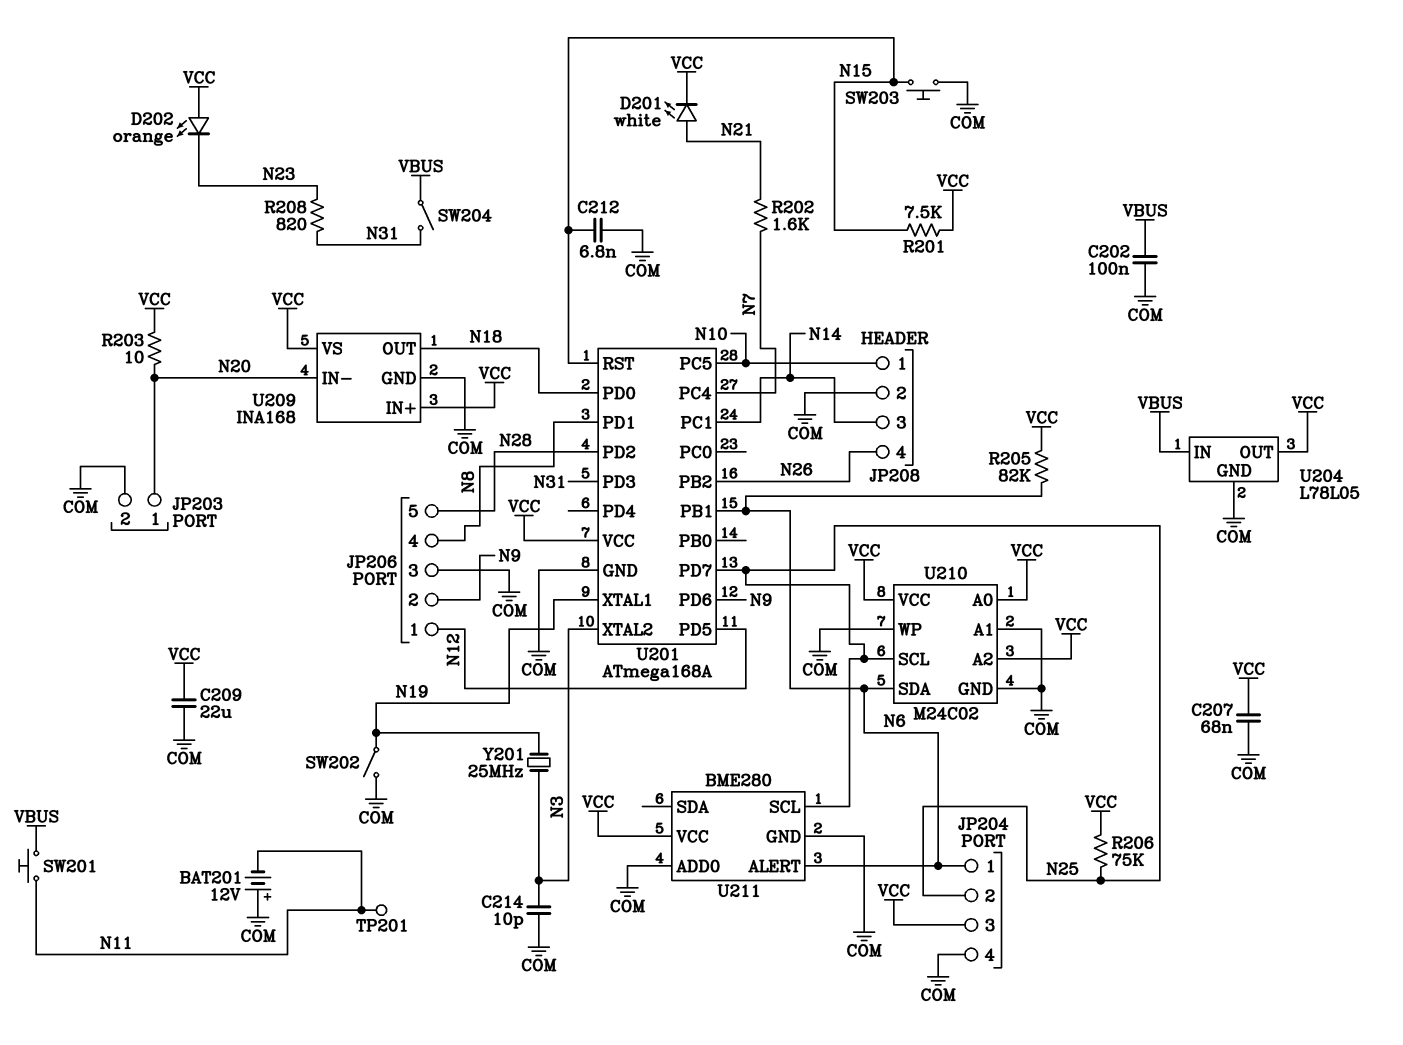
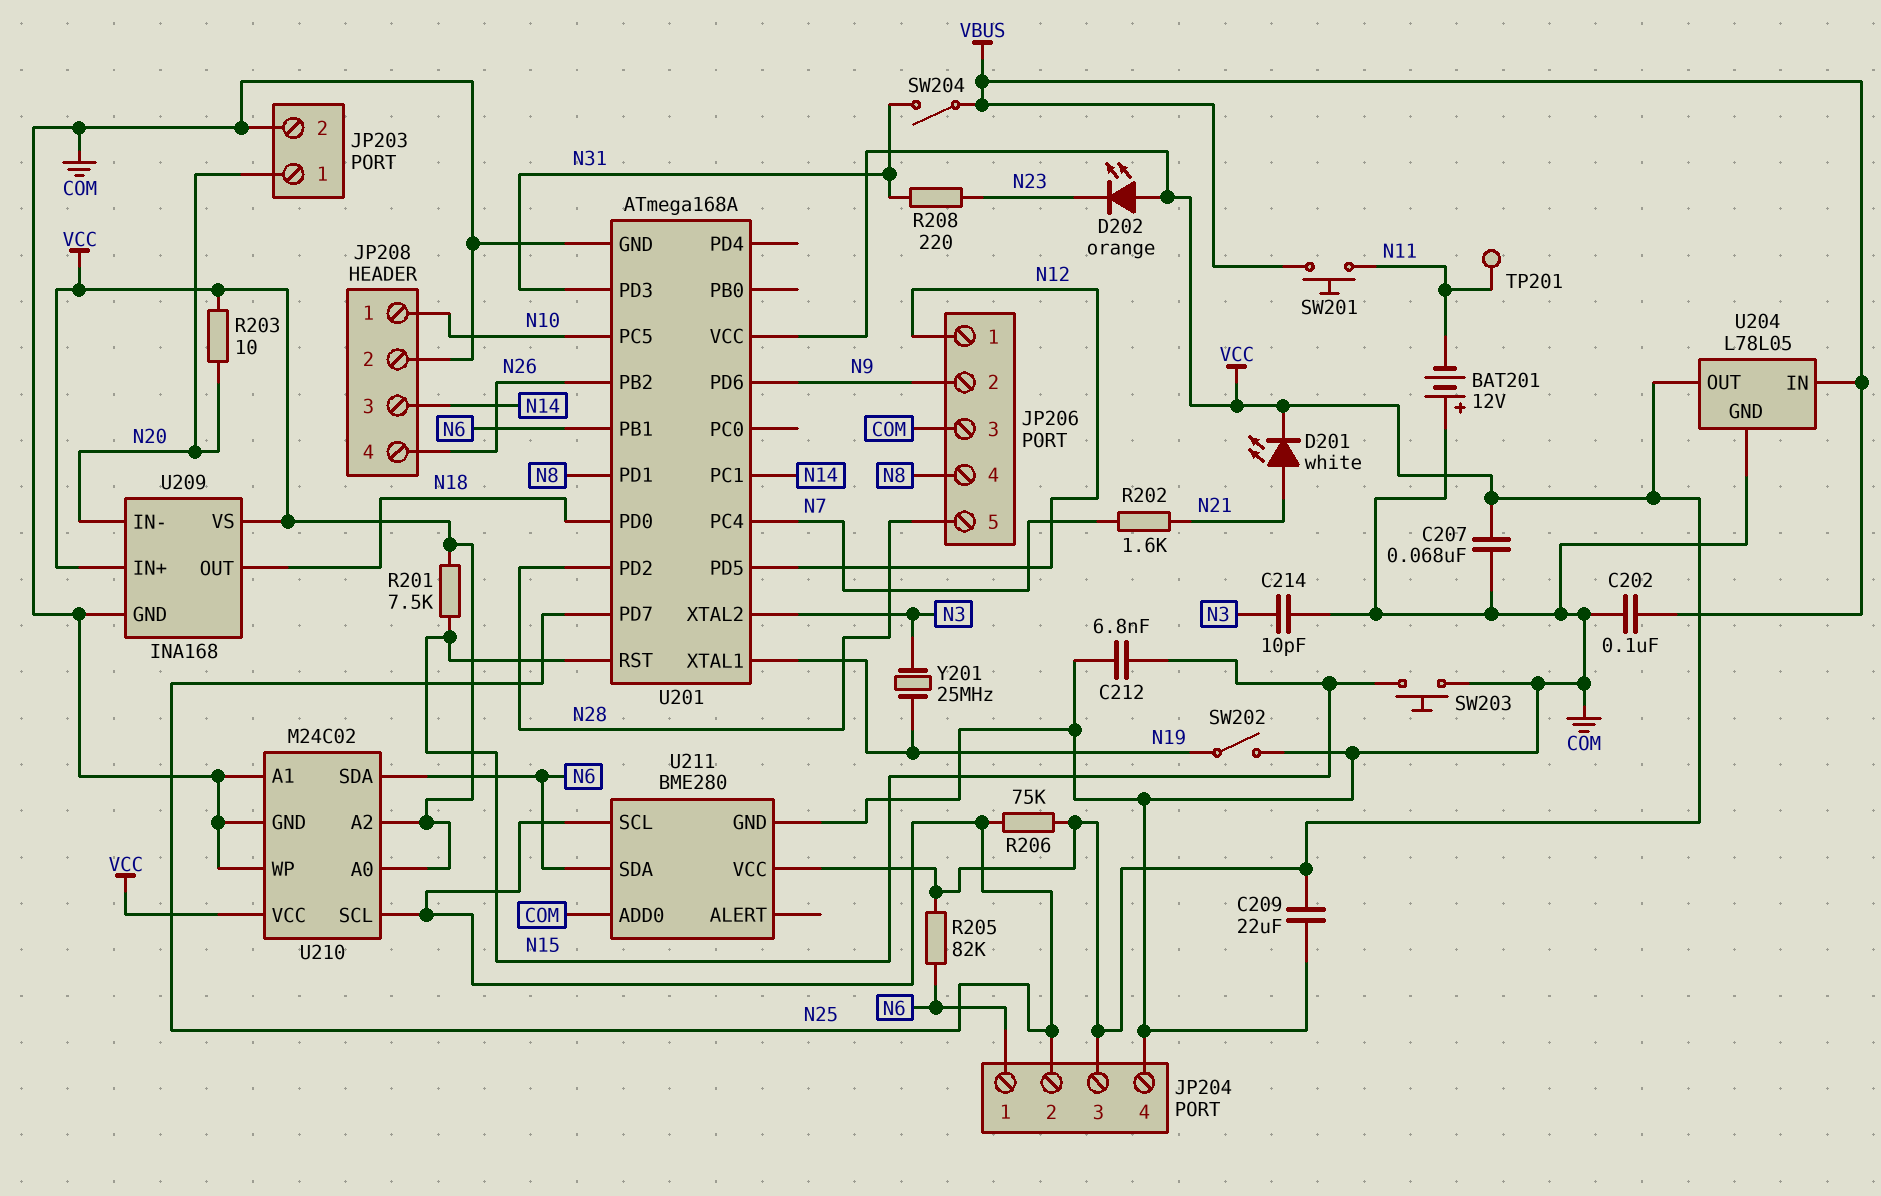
R208: 820 (N23, N31) -> 220 (N23, N31)
U211 pin ALERT: N6 -> none
U211 pin SDA: none -> N6

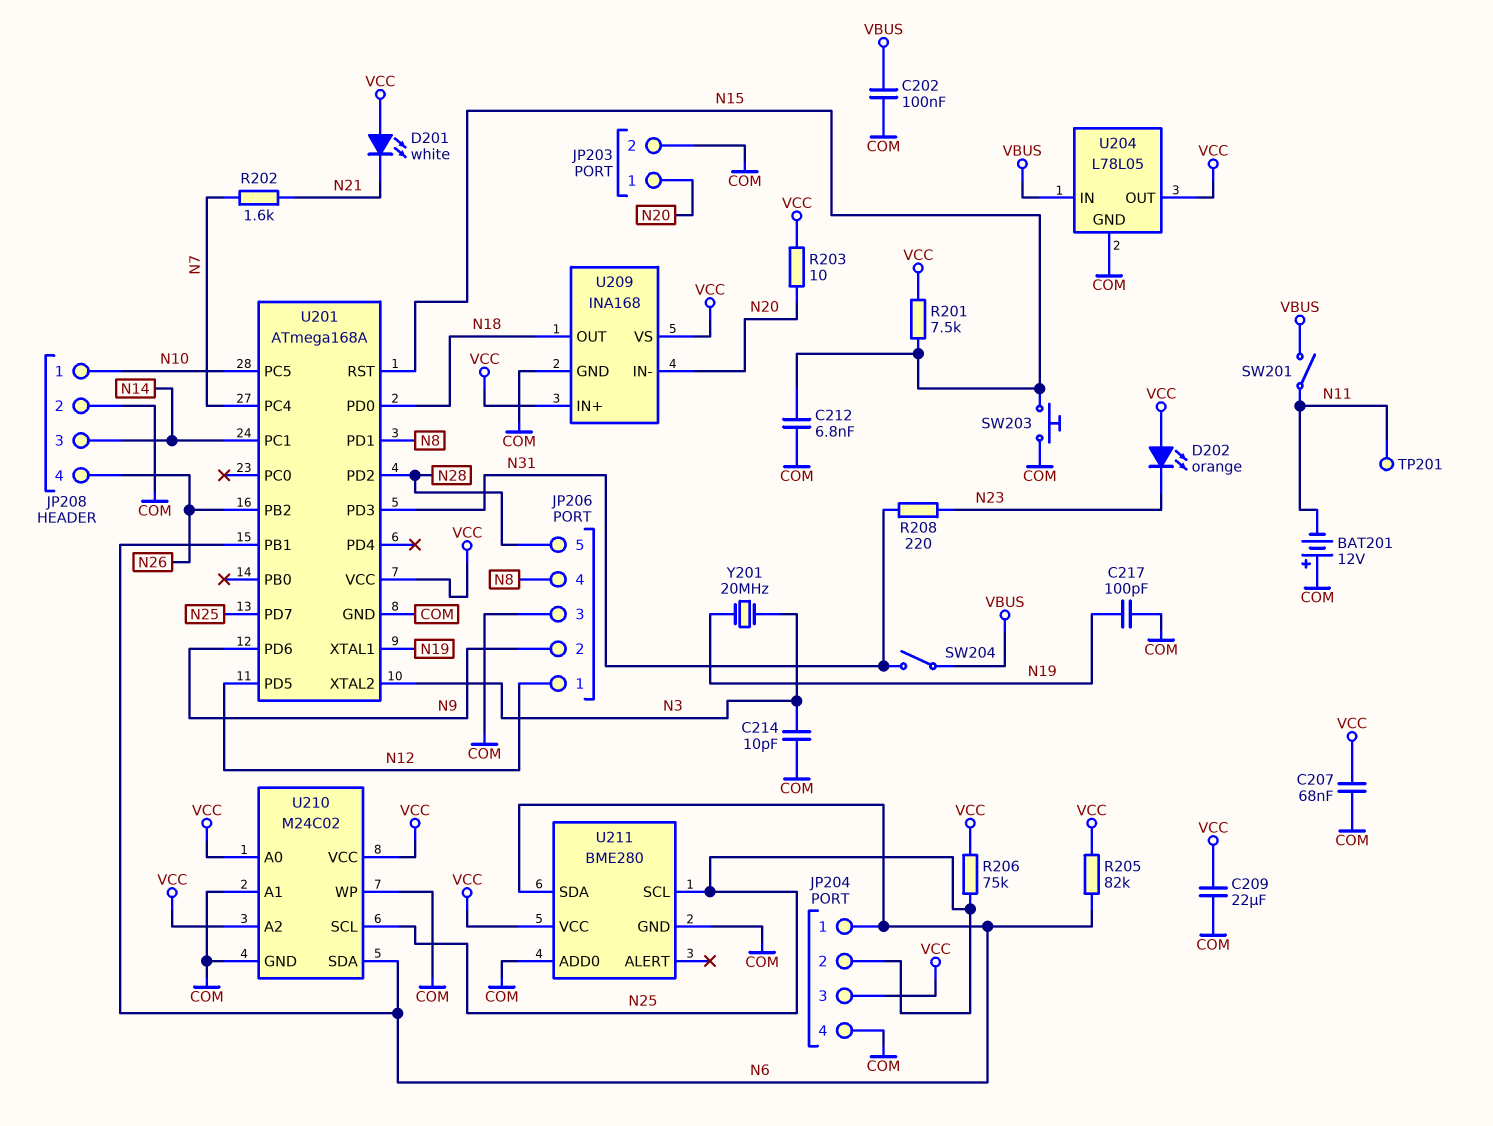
C217: none -> 100pF (COM, N19)
D201: LED white (A N21, K VCC) -> LED white (A VCC, K N21)
SW201: button (N11, VBUS) -> switch (N11, VBUS)
SW202: switch (COM, N19) -> none
Y201: 25MHz (N3, N19) -> 20MHz (N3, N19)

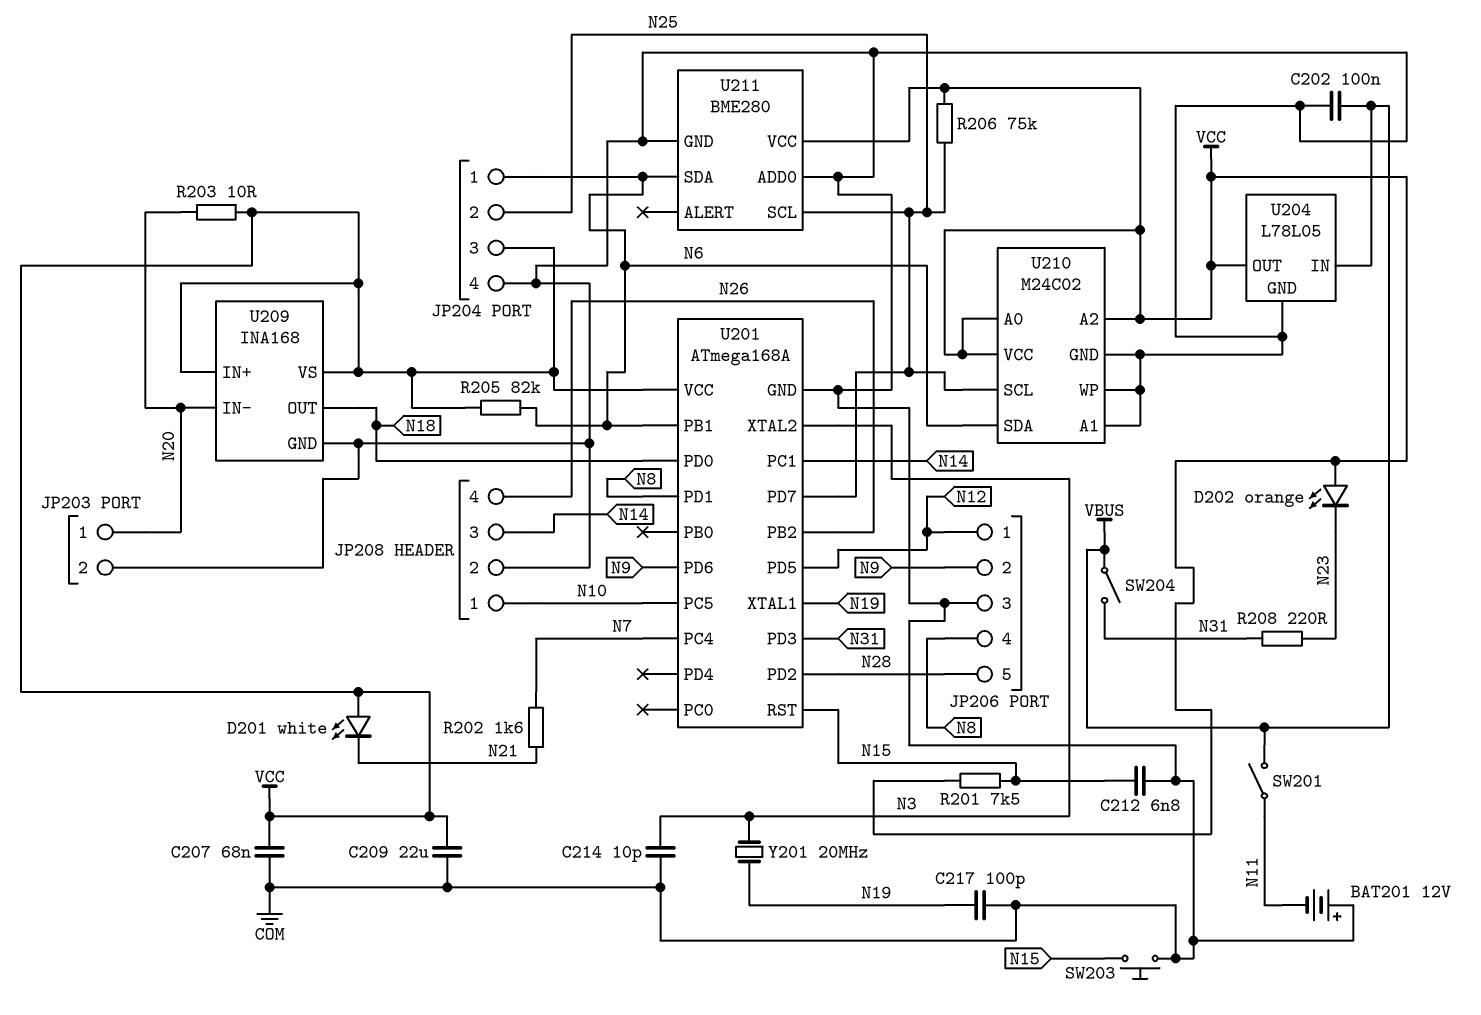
TP201: test point (N11) -> none

